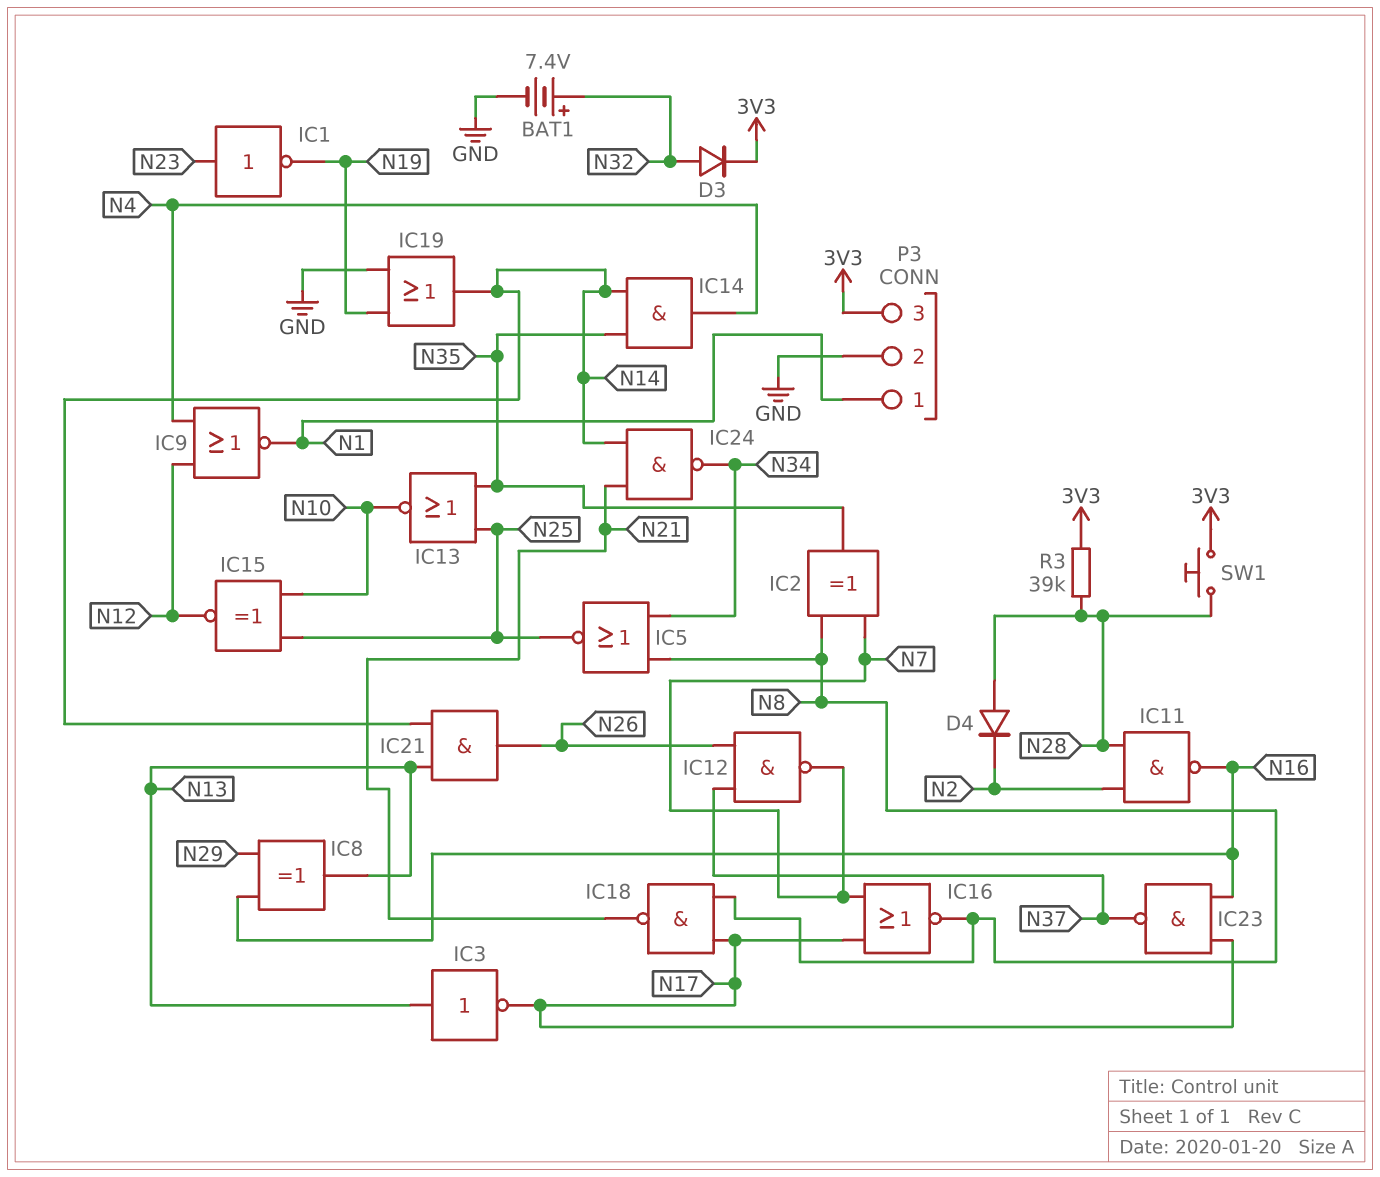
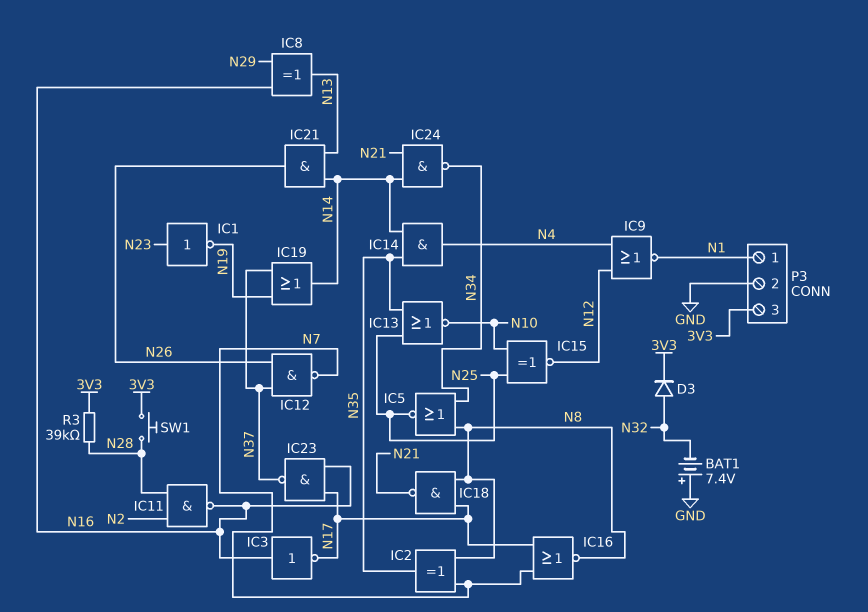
BAT1: 7.4V (plus N32, minus GND) -> 7.4V (plus GND, minus N32)
D4: diode (A N28, K N2) -> none
IC3: NOT (in N13, out N17) -> NOT (in N16, out N17)
IC19: OR (in GND, in N19, out N14) -> OR (in N19, in N37, out N14)

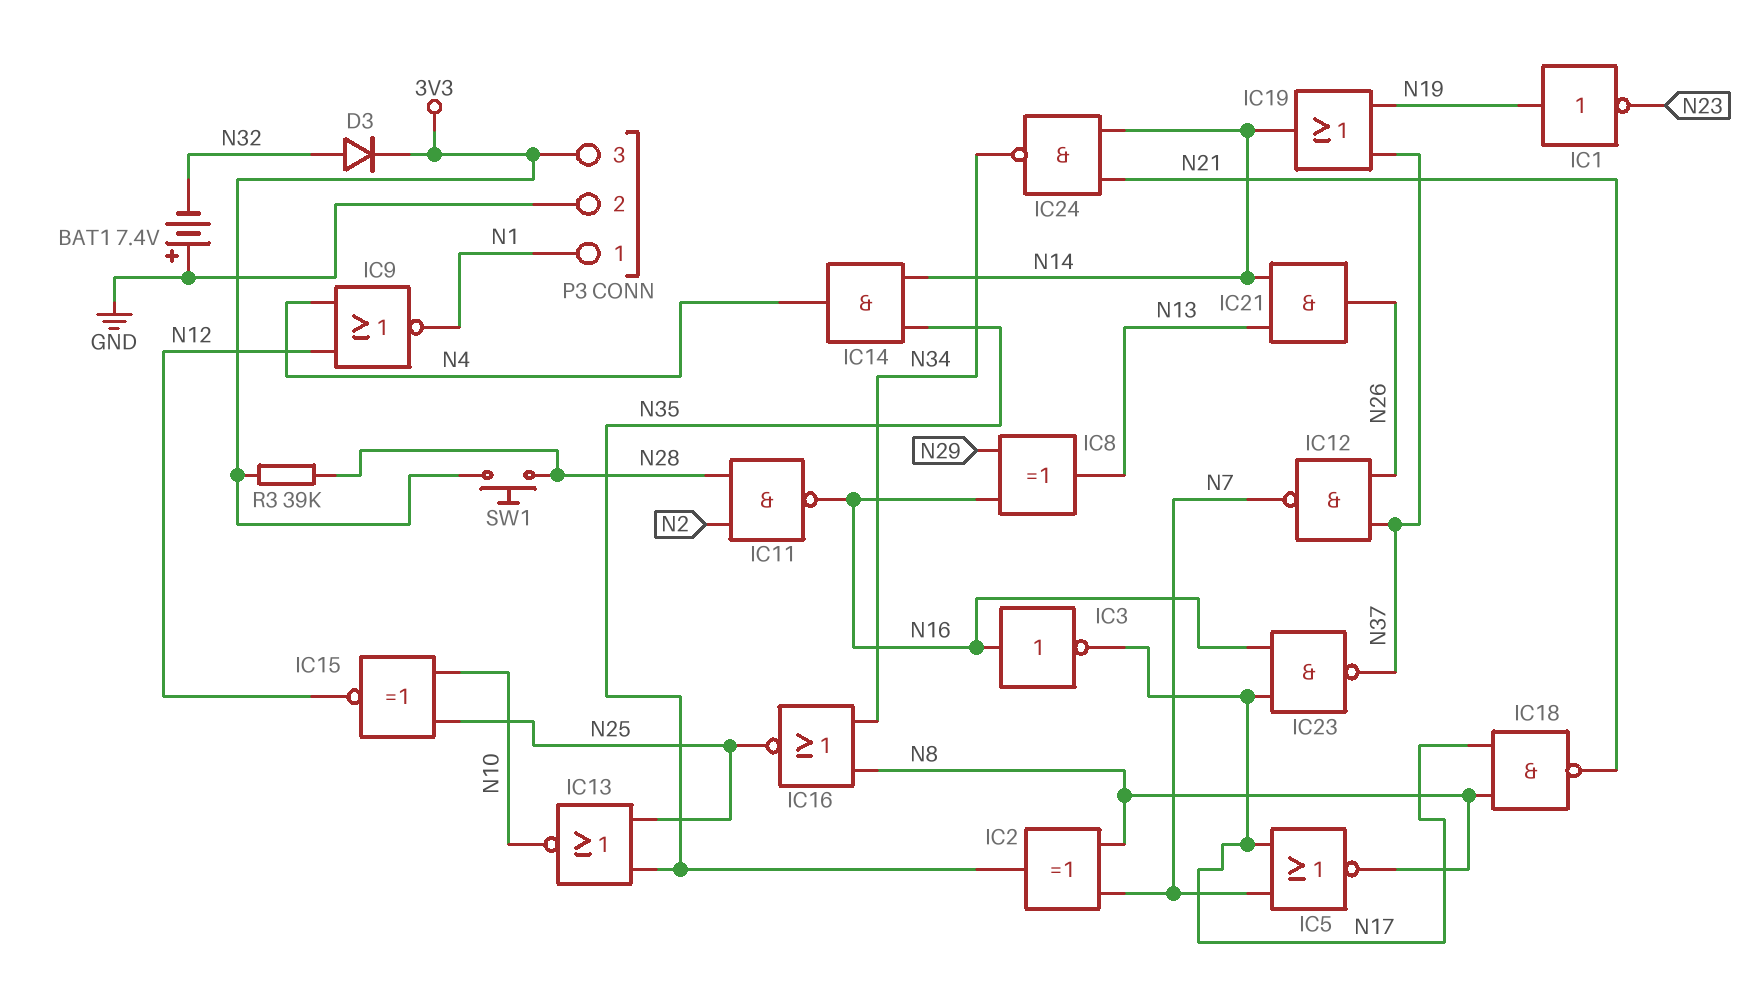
IC1: NOT (in N23, out N19) -> NOT (in N19, out N23)
IC5: NOR (in N8, in N34, out N25) -> NOR (in N7, in N17, out N8)
IC16: NOR (in N7, in N17, out N8) -> NOR (in N8, in N34, out N25)

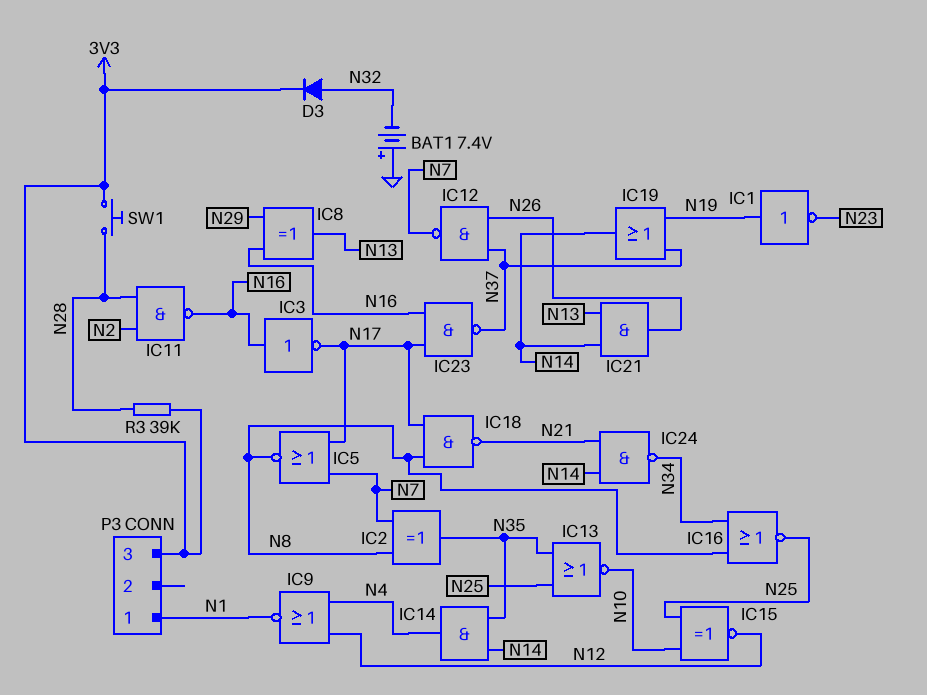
P3 pin 2: GND -> none

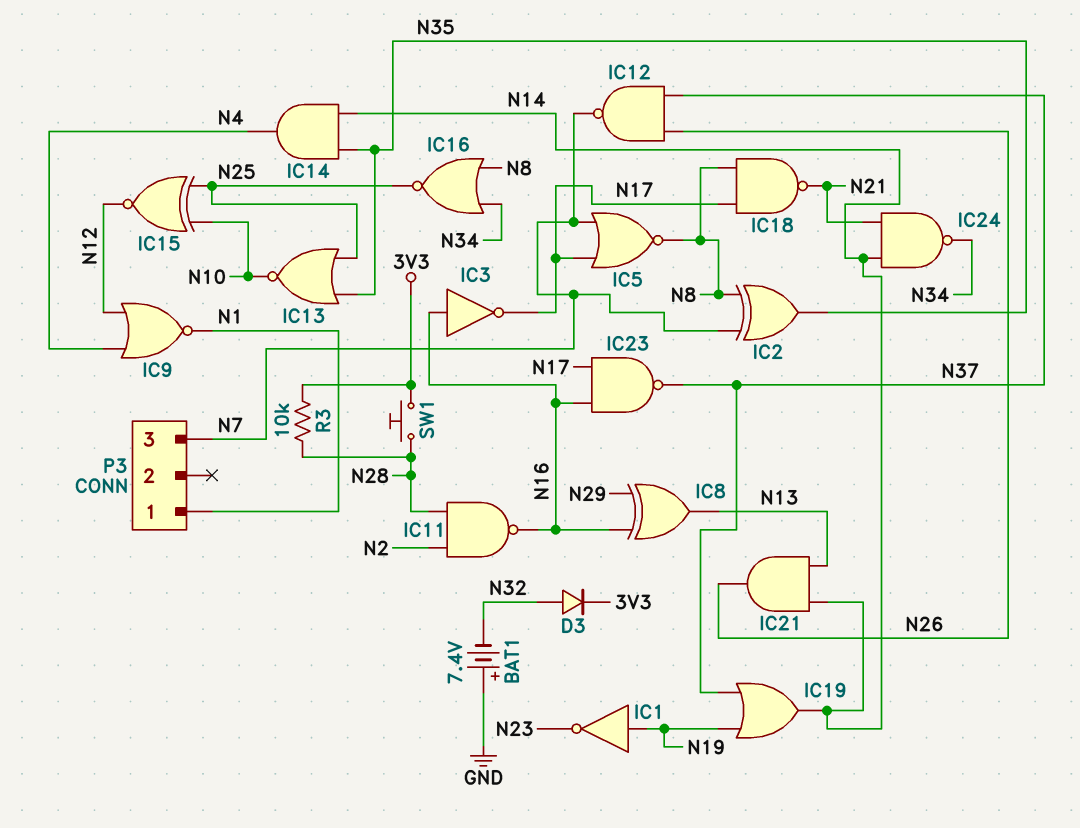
P3 pin 3: 3V3 -> N7
R3: 39k (3V3, N28) -> 10k (3V3, N28)

